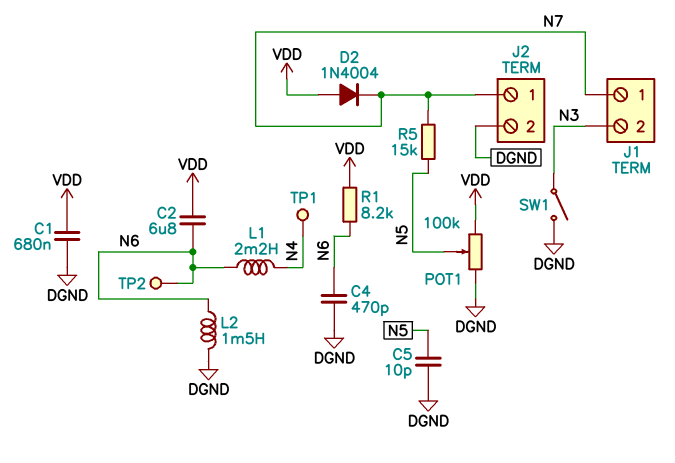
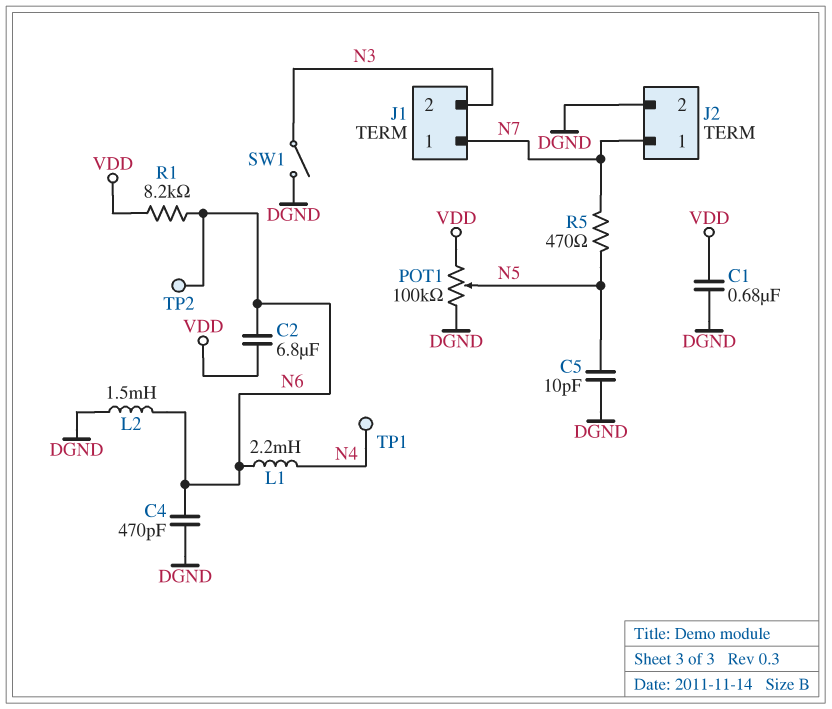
D2: diode 1N4004 (A VDD, K N7) -> none
R5: 15k (N5, N7) -> 470 (N5, N7)

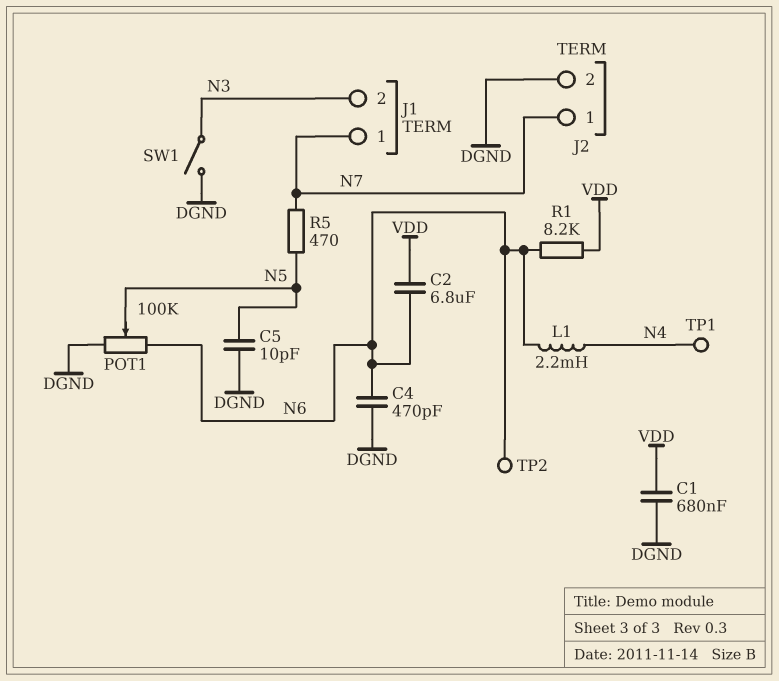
L2: 1.5mH (DGND, N6) -> none
POT1: 100k (DGND, VDD, wiper N5) -> 100k (DGND, N6, wiper N5)

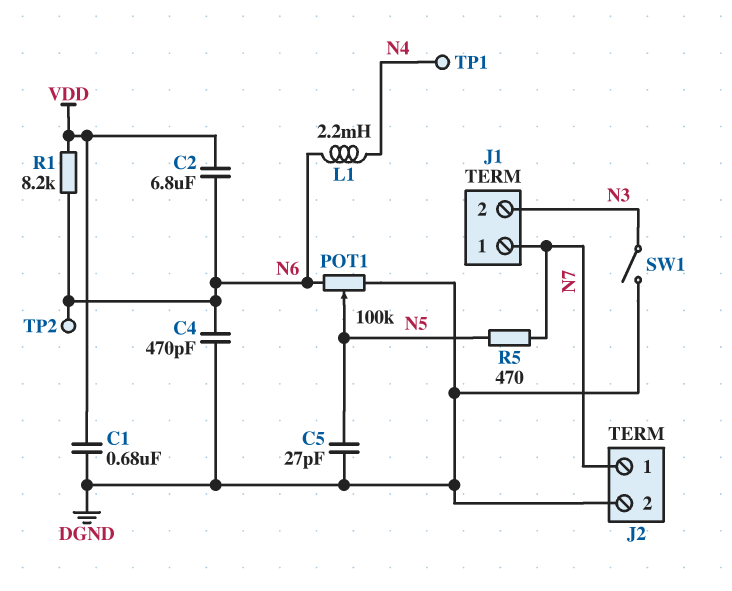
C5: 10pF (DGND, N5) -> 27pF (DGND, N5)

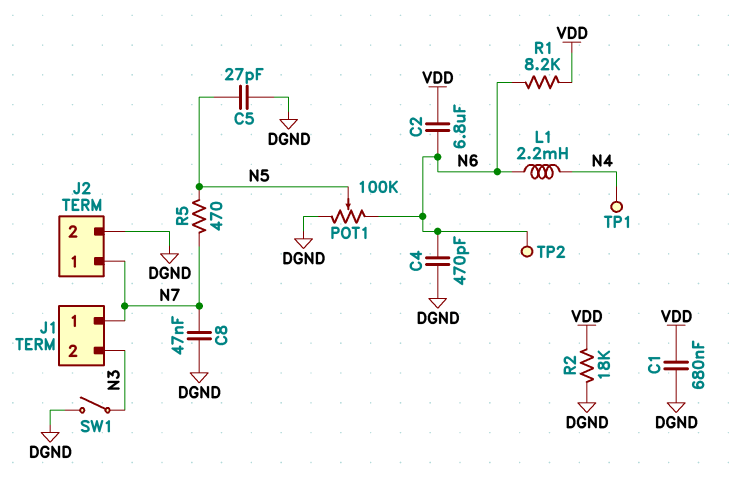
C8: none -> 47nF (DGND, N7)
R2: none -> 18k (DGND, VDD)

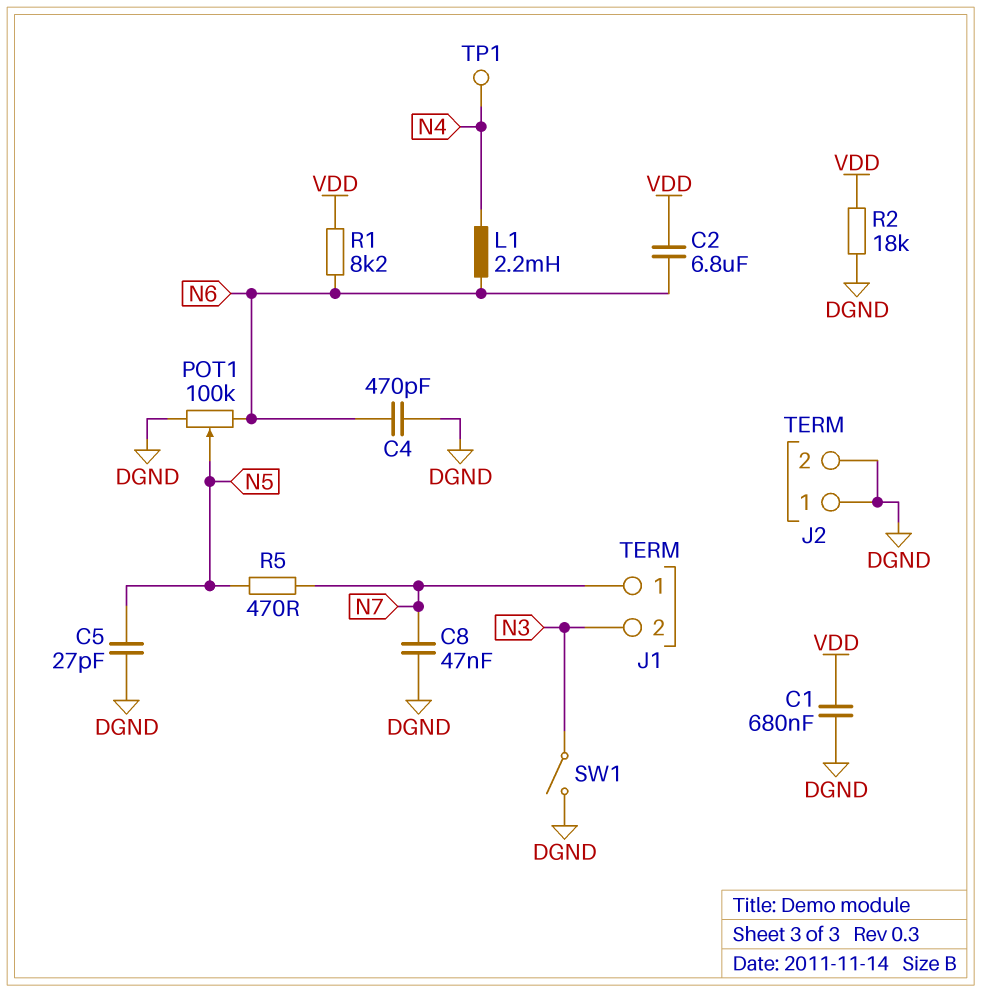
J2 pin 1: N7 -> DGND
TP2: test point (N6) -> none

